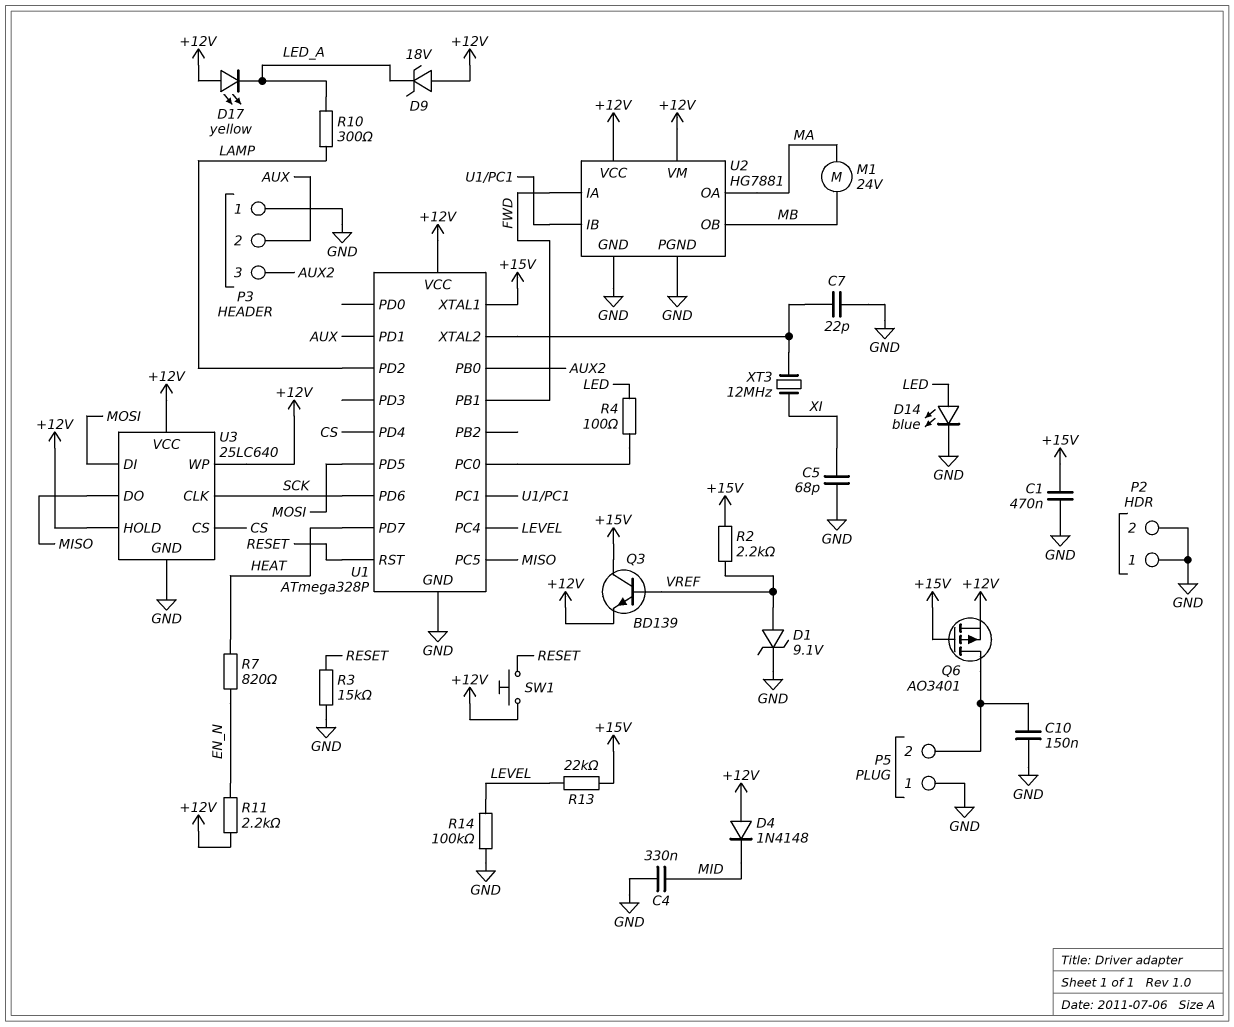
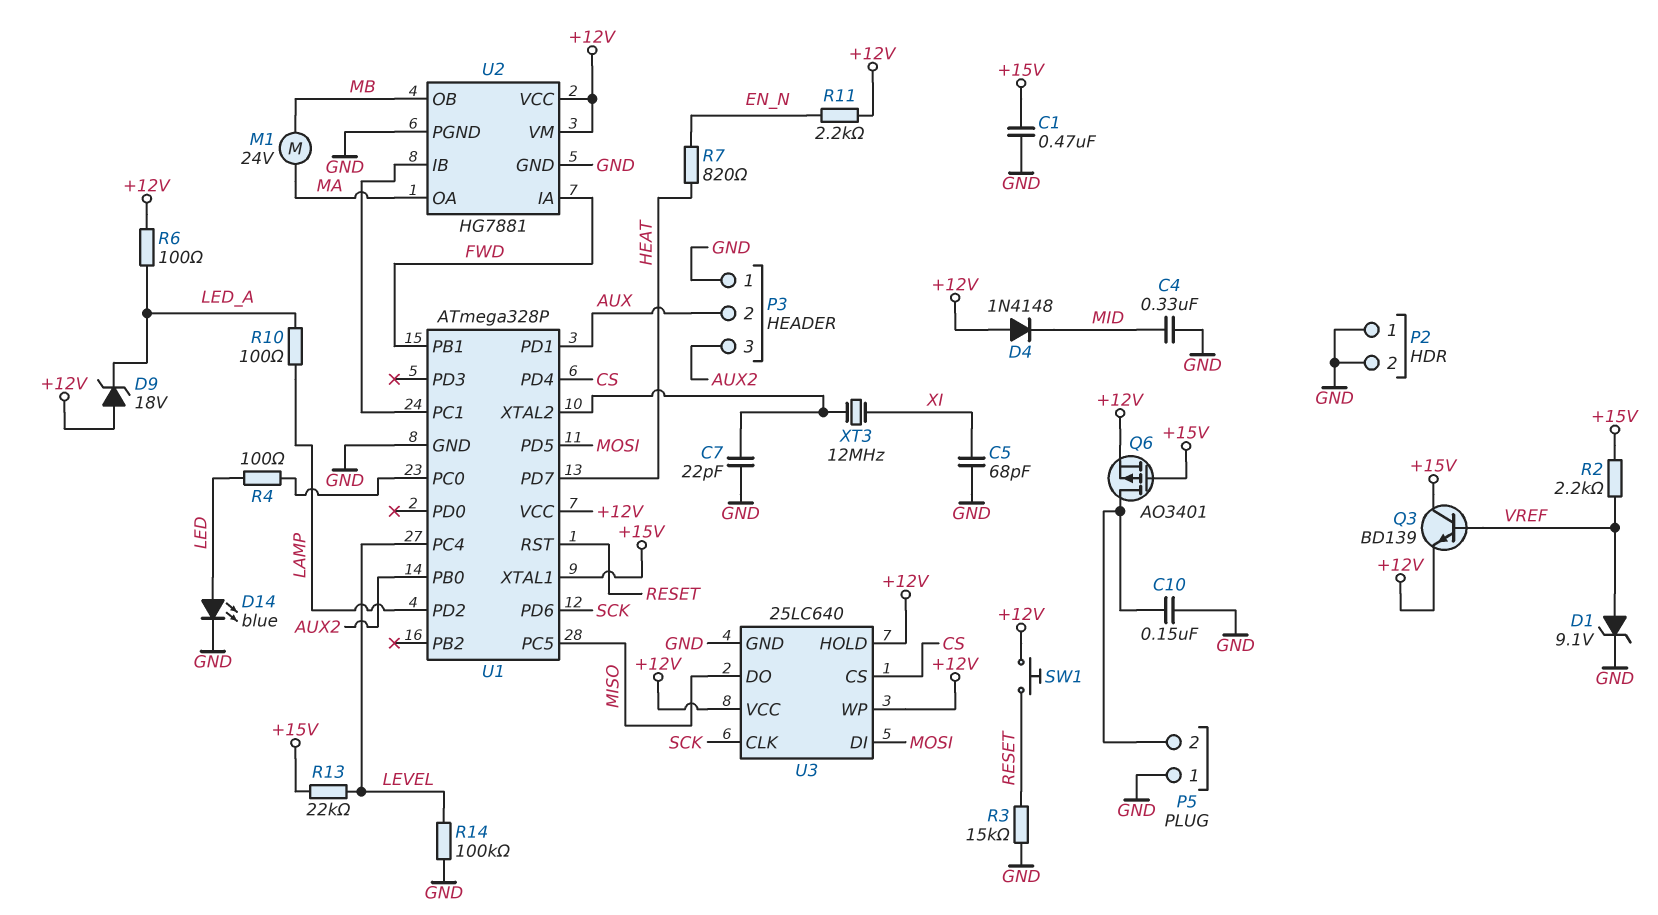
D17: LED yellow (A +12V, K LED_A) -> none
R6: none -> 100 (+12V, LED_A)
R10: 300 (LAMP, LED_A) -> 100 (LAMP, LED_A)

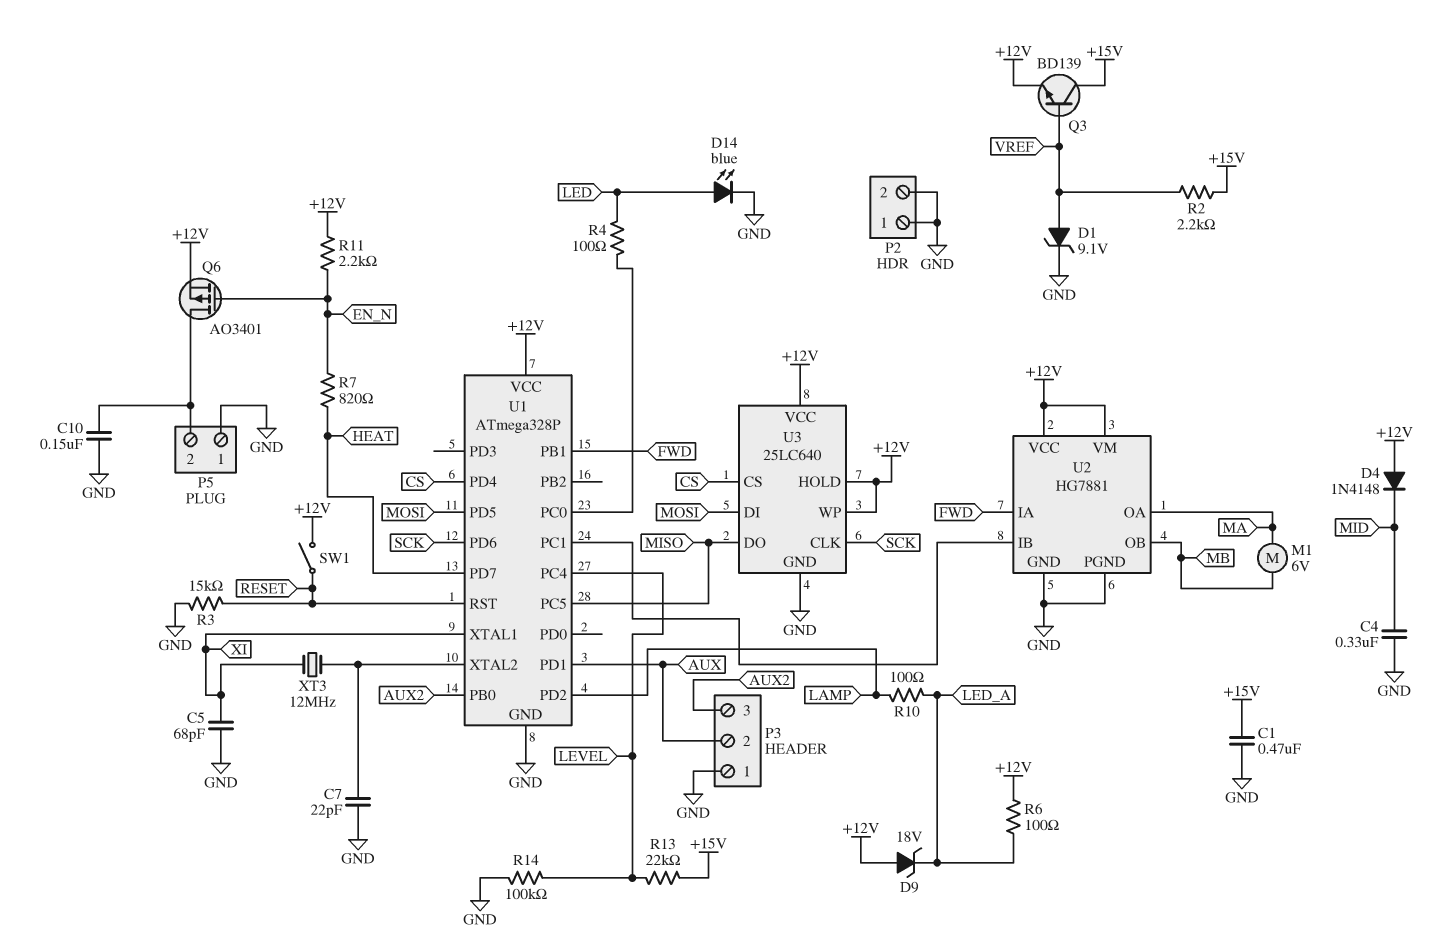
M1: motor 24V (MA, MB) -> motor 6V (MA, MB)
Q6: PMOS AO3401 (G +15V, D P5/2, S +12V) -> PMOS AO3401 (G EN_N, D P5/2, S +12V)
SW1: button (+12V, RESET) -> switch (+12V, RESET)
U1 pin XTAL1: +15V -> XI

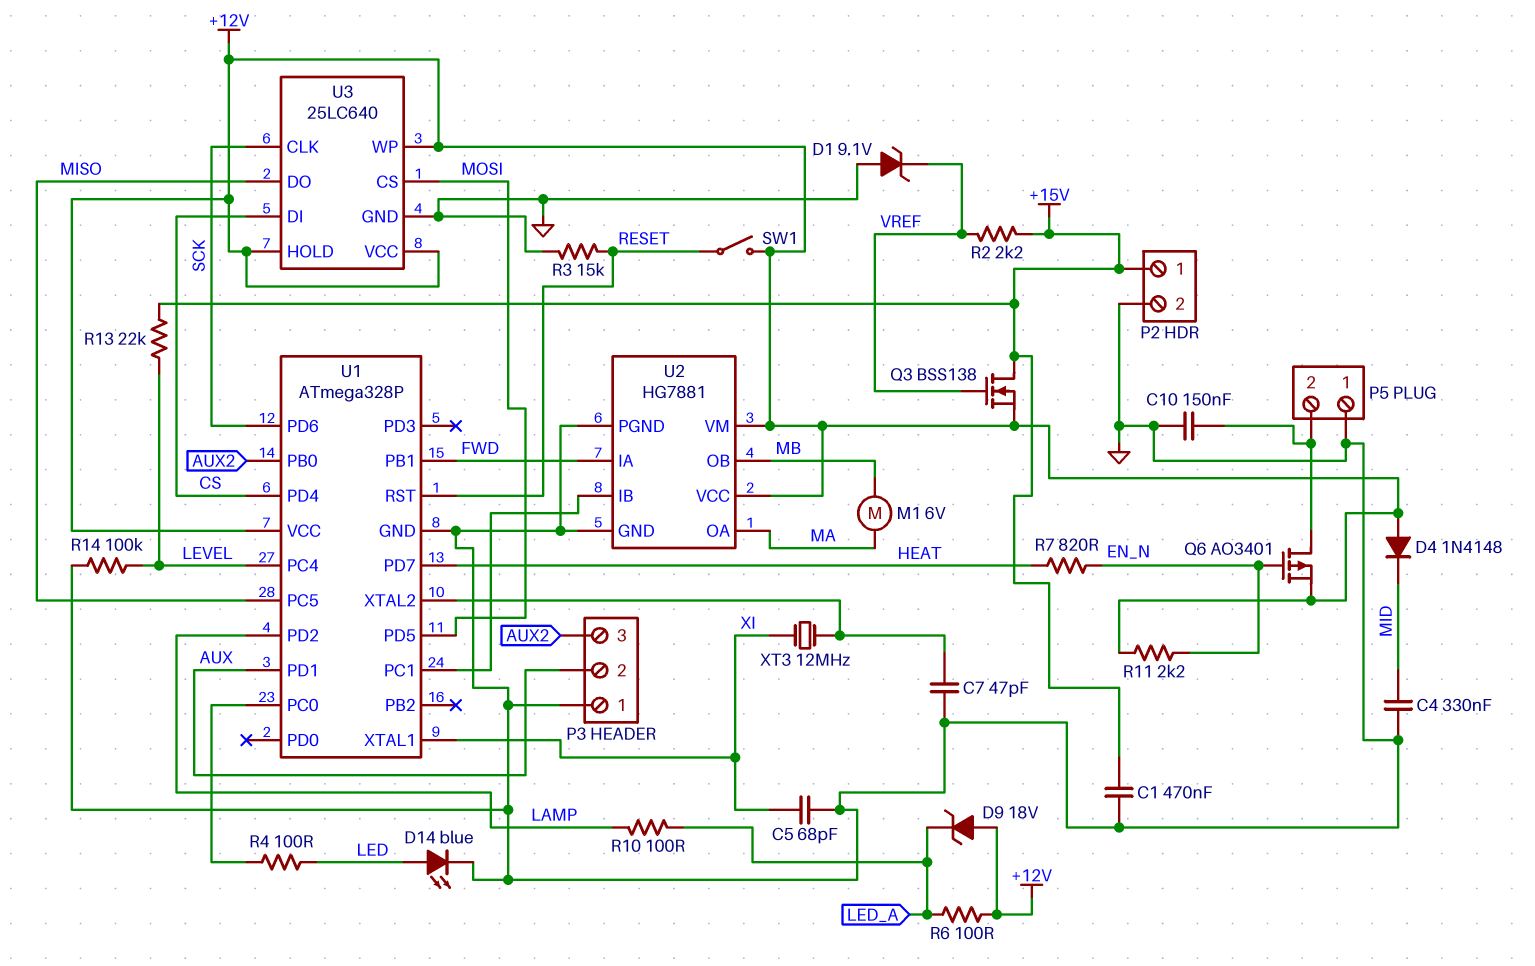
C7: 22pF (GND, U1/XTAL2) -> 47pF (GND, U1/XTAL2)
D1: zener 9.1V (A VREF, K GND) -> zener 9.1V (A GND, K VREF)
P2 pin 1: GND -> +15V
Q3: NPN BD139 (B VREF, C +15V, E +12V) -> NMOS BSS138 (G VREF, D +15V, S +12V)
U3 pin CS: CS -> MOSI
U3 pin DI: MOSI -> CS

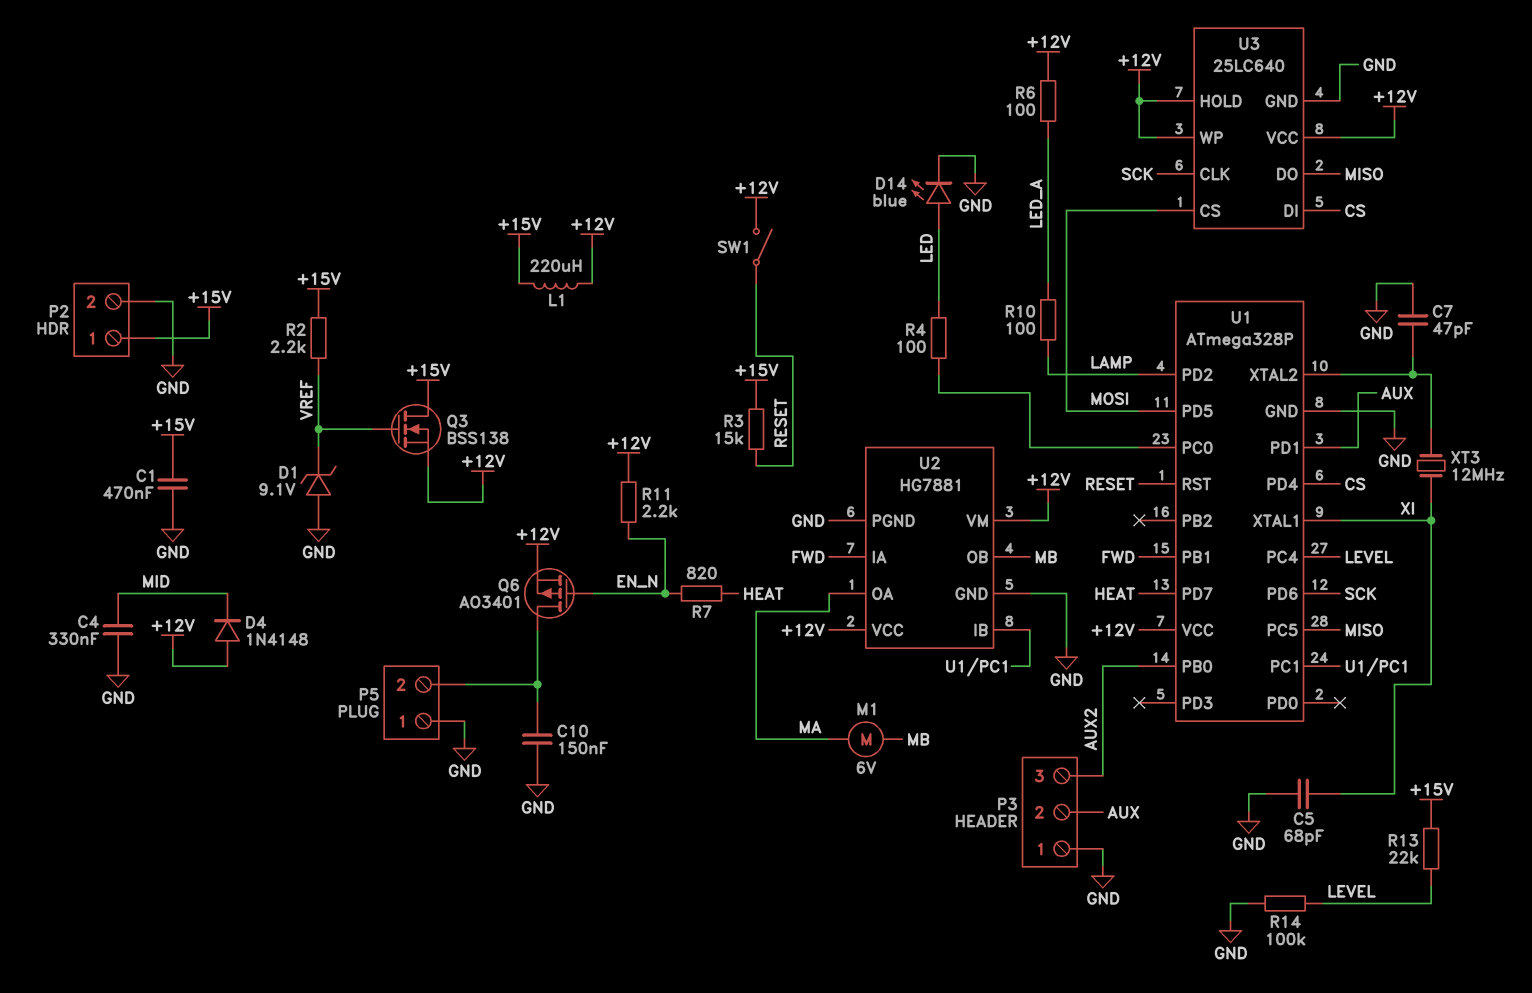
D9: zener 18V (A +12V, K LED_A) -> none
L1: none -> 220uH (+12V, +15V)
R3: 15k (GND, RESET) -> 15k (+15V, RESET)

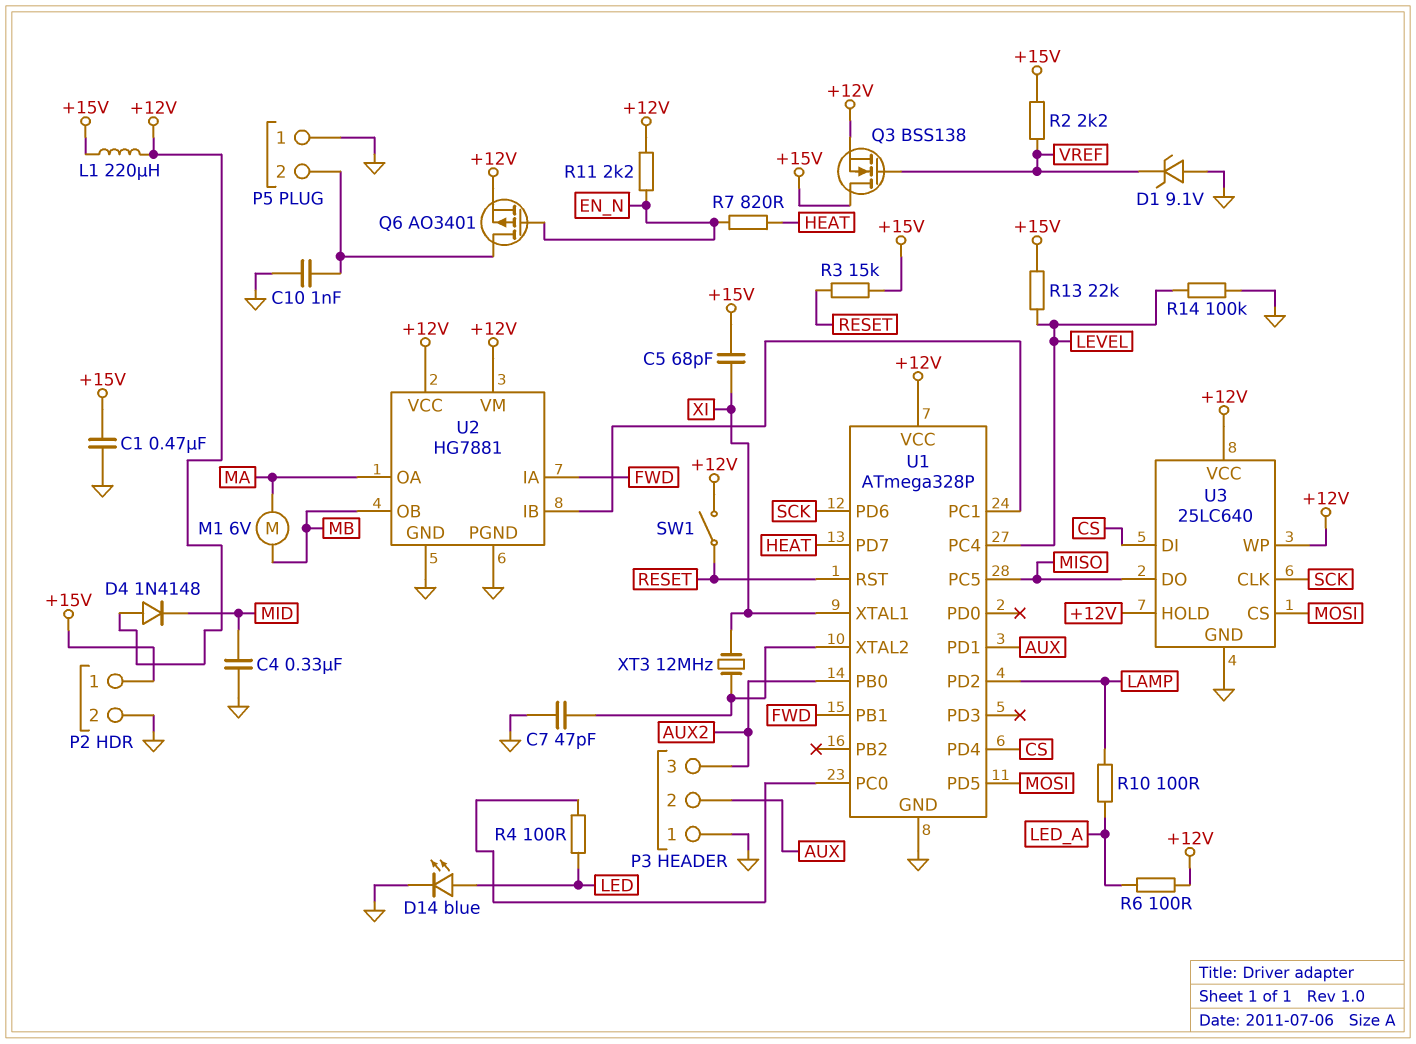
C5: 68pF (GND, XI) -> 68pF (+15V, XI)
C10: 150nF (GND, P5/2) -> 1nF (GND, P5/2)

